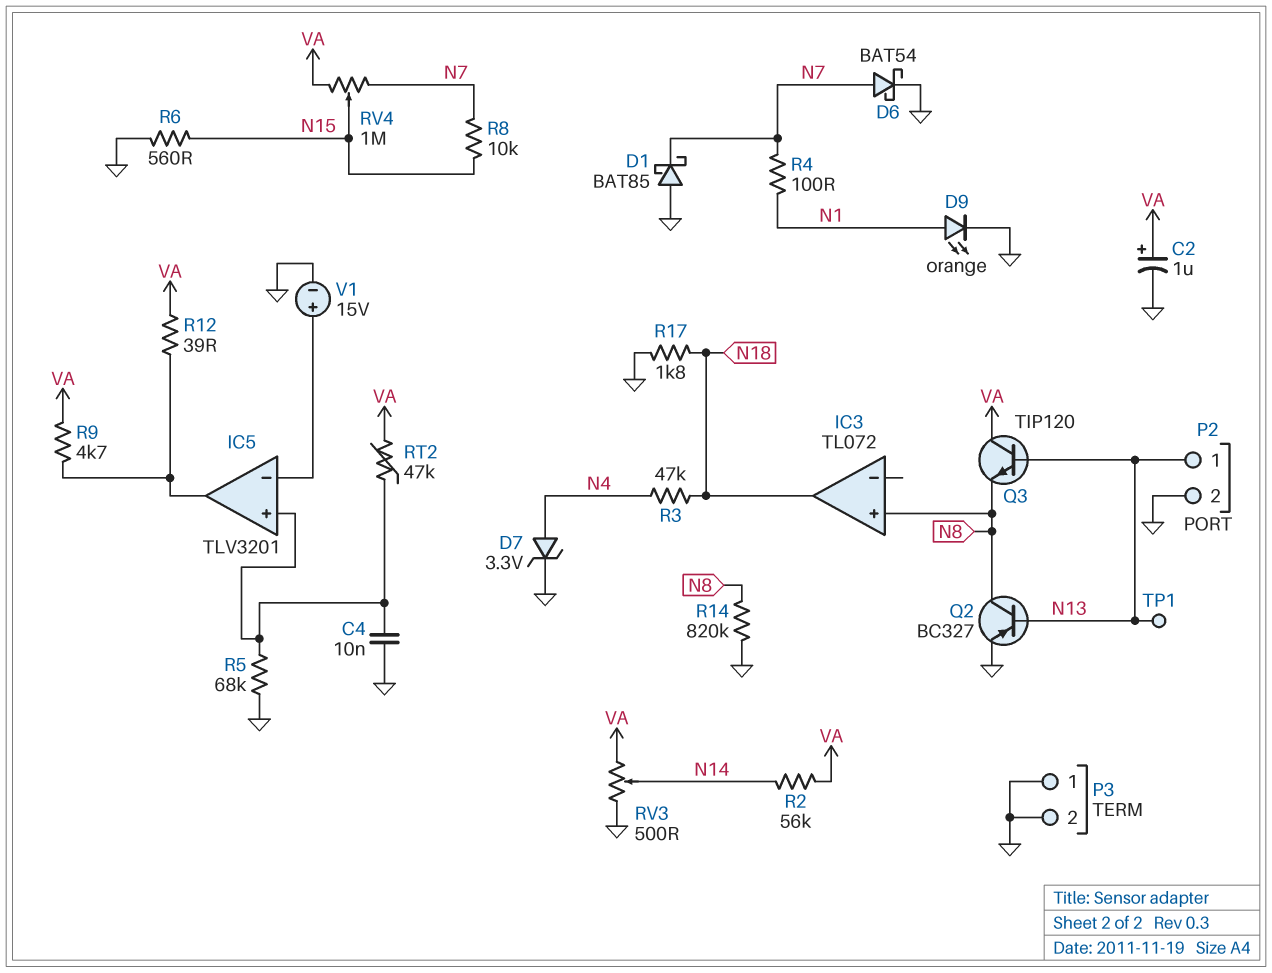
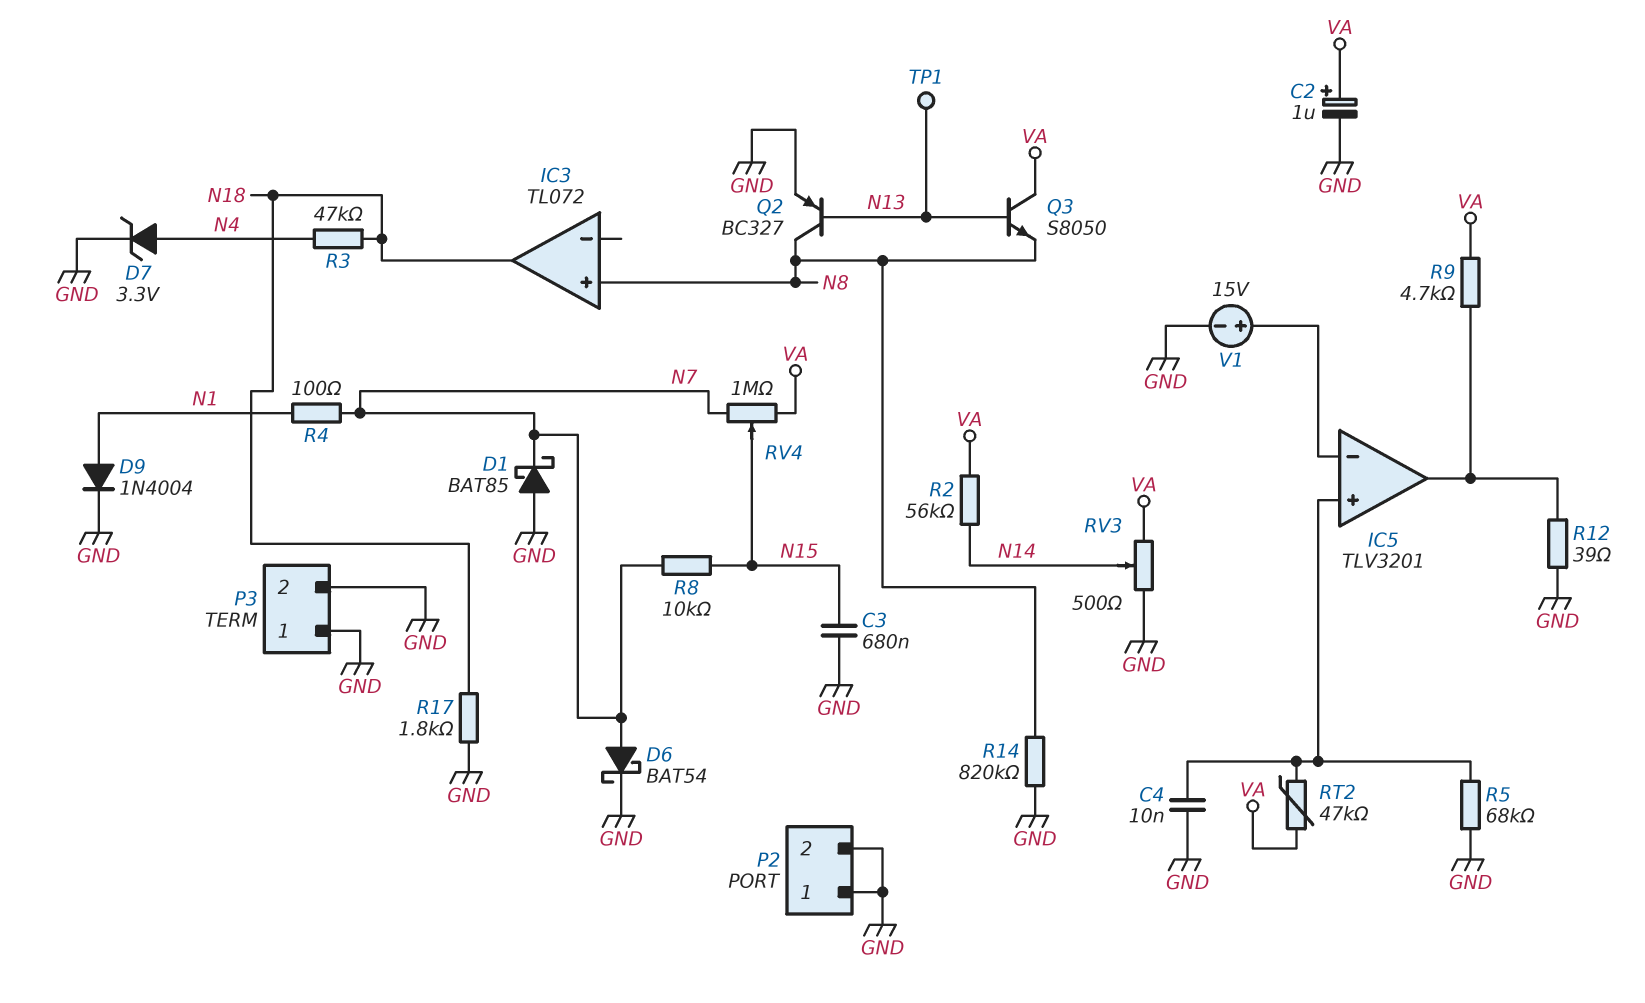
C3: none -> 680nF (GND, N15)
D9: LED orange (A N1, K GND) -> diode 1N4004 (A N1, K GND)
P2 pin 1: N13 -> GND
Q3: NPN TIP120 (B N13, C VA, E N8) -> NPN S8050 (B N13, C VA, E N8)
R6: 560 (GND, N15) -> none
R12: 39 (IC5/out, VA) -> 39 (GND, IC5/out)

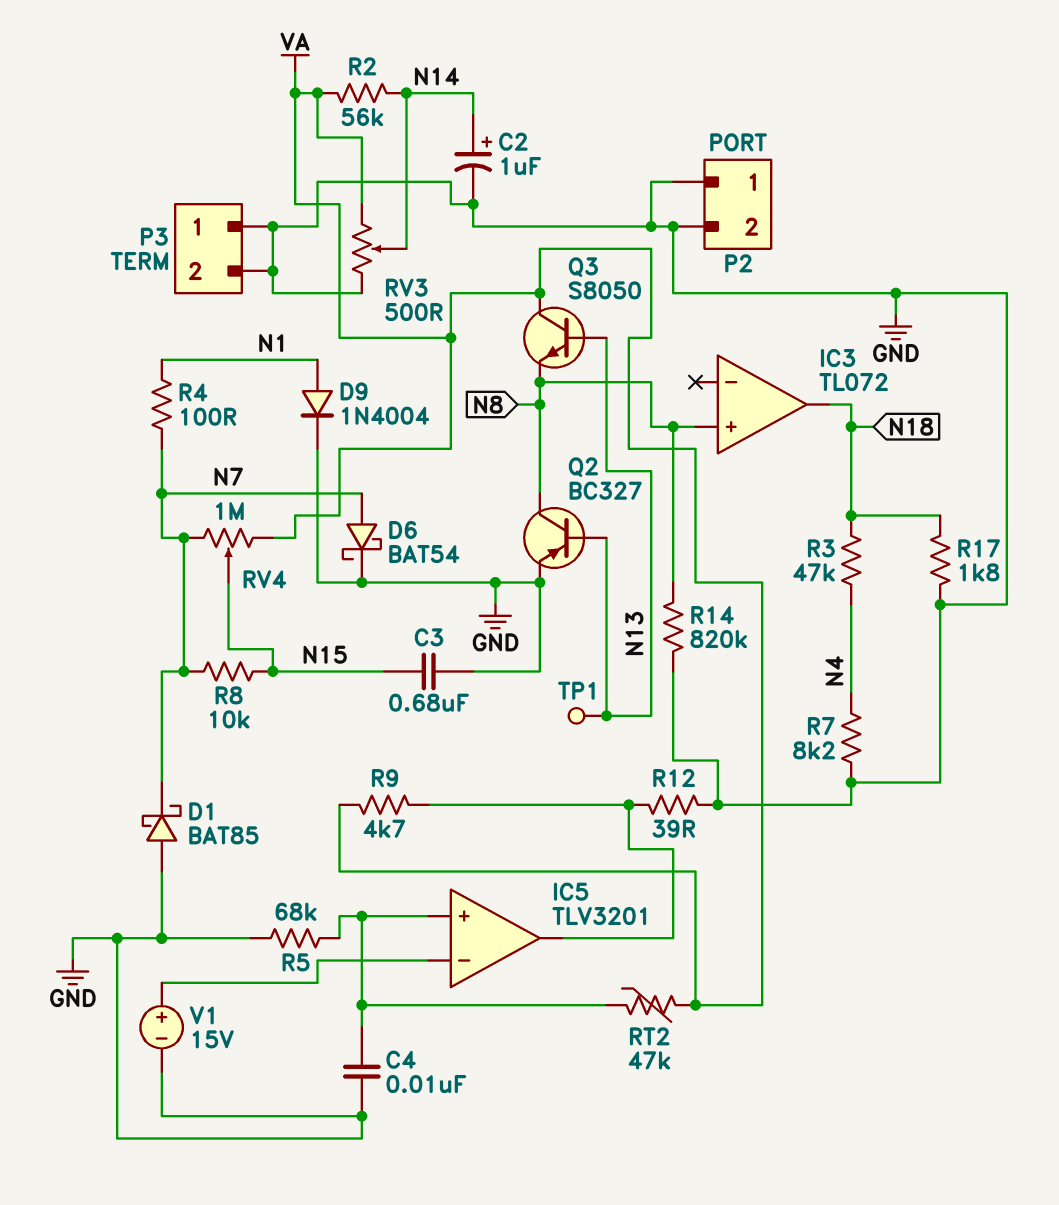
C2: 1uF (plus VA, minus GND) -> 1uF (plus N14, minus GND)
D7: zener 3.3V (A N4, K GND) -> none
R7: none -> 8.2k (GND, N4)

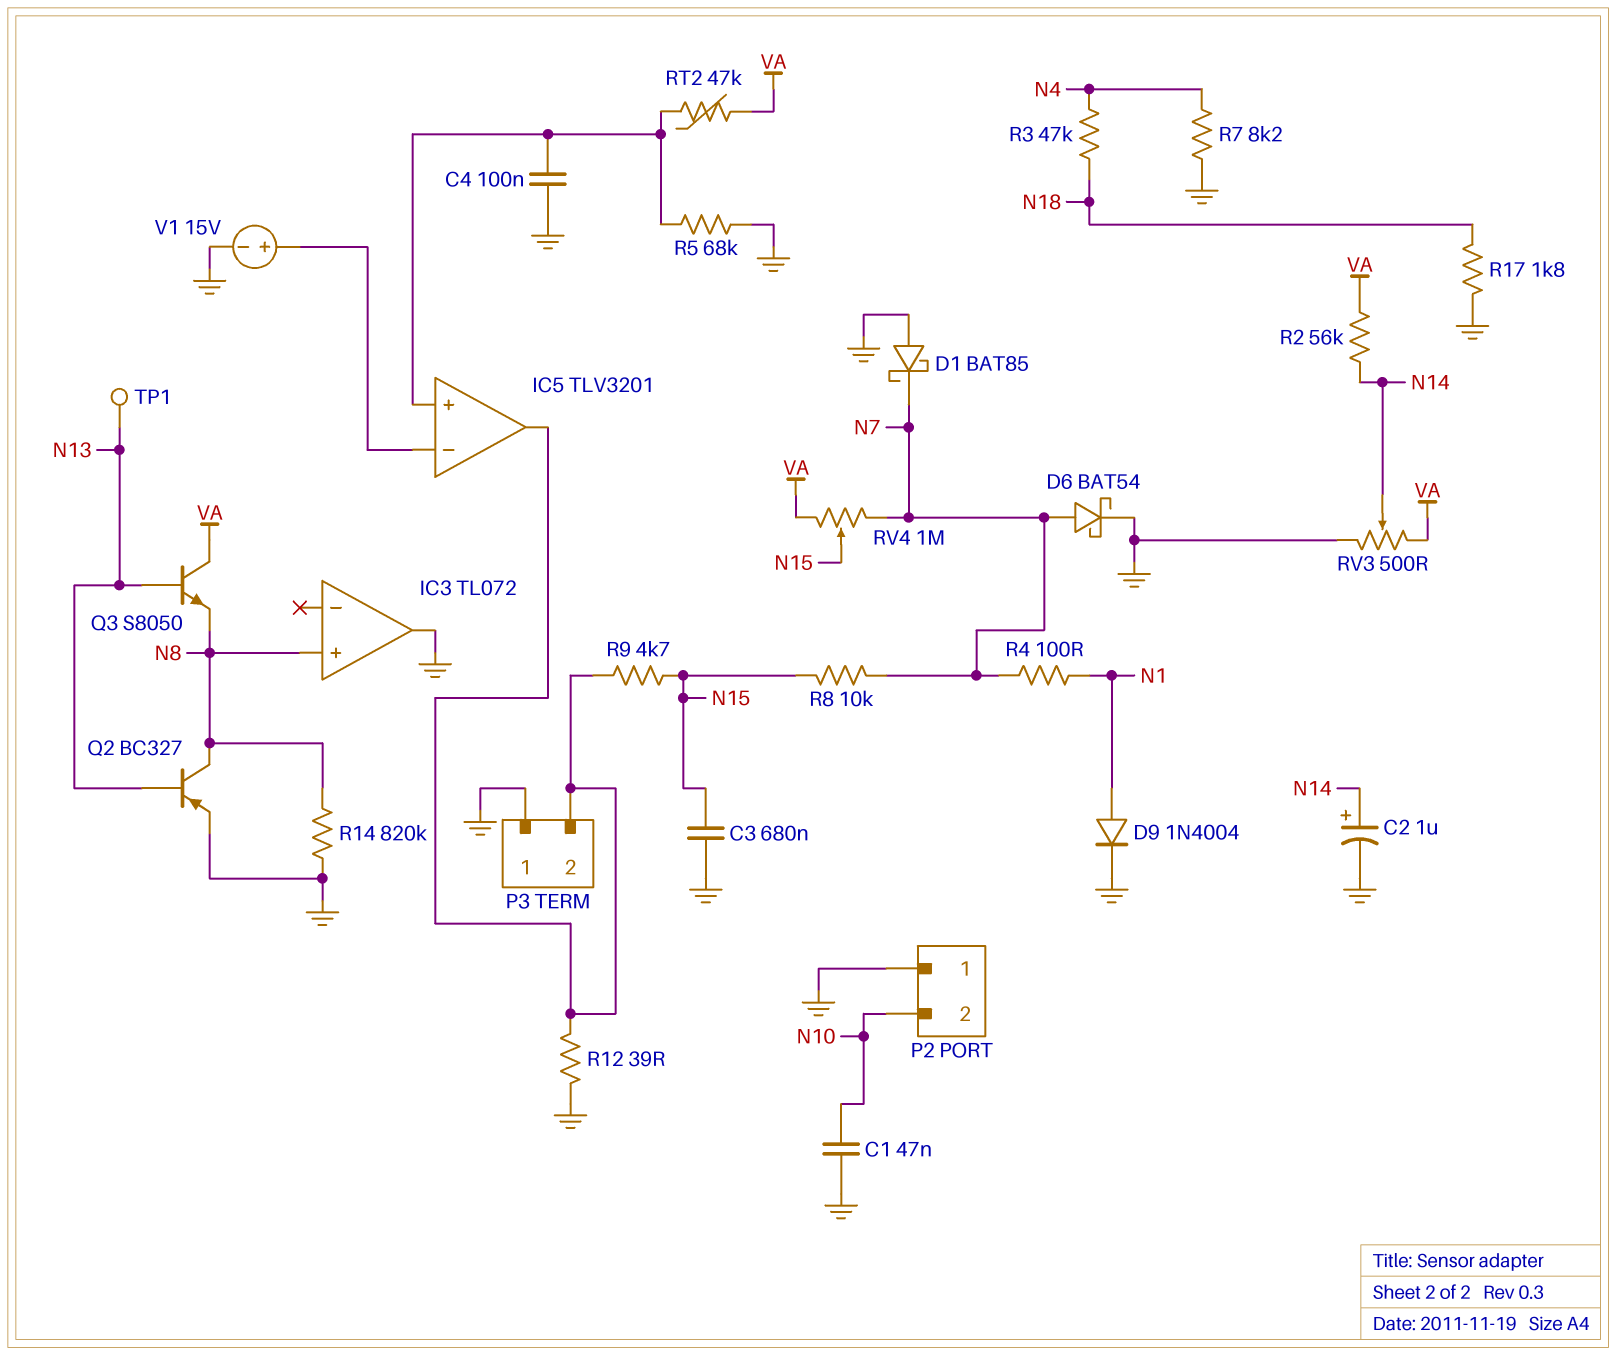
C1: none -> 47nF (GND, N10)
C4: 10nF (GND, IC5/in+) -> 100nF (GND, IC5/in+)
IC3 pin out: N18 -> GND
P2 pin 2: GND -> N10
P3 pin 2: GND -> IC5/out
R9: 4.7k (IC5/out, VA) -> 4.7k (IC5/out, N15)

